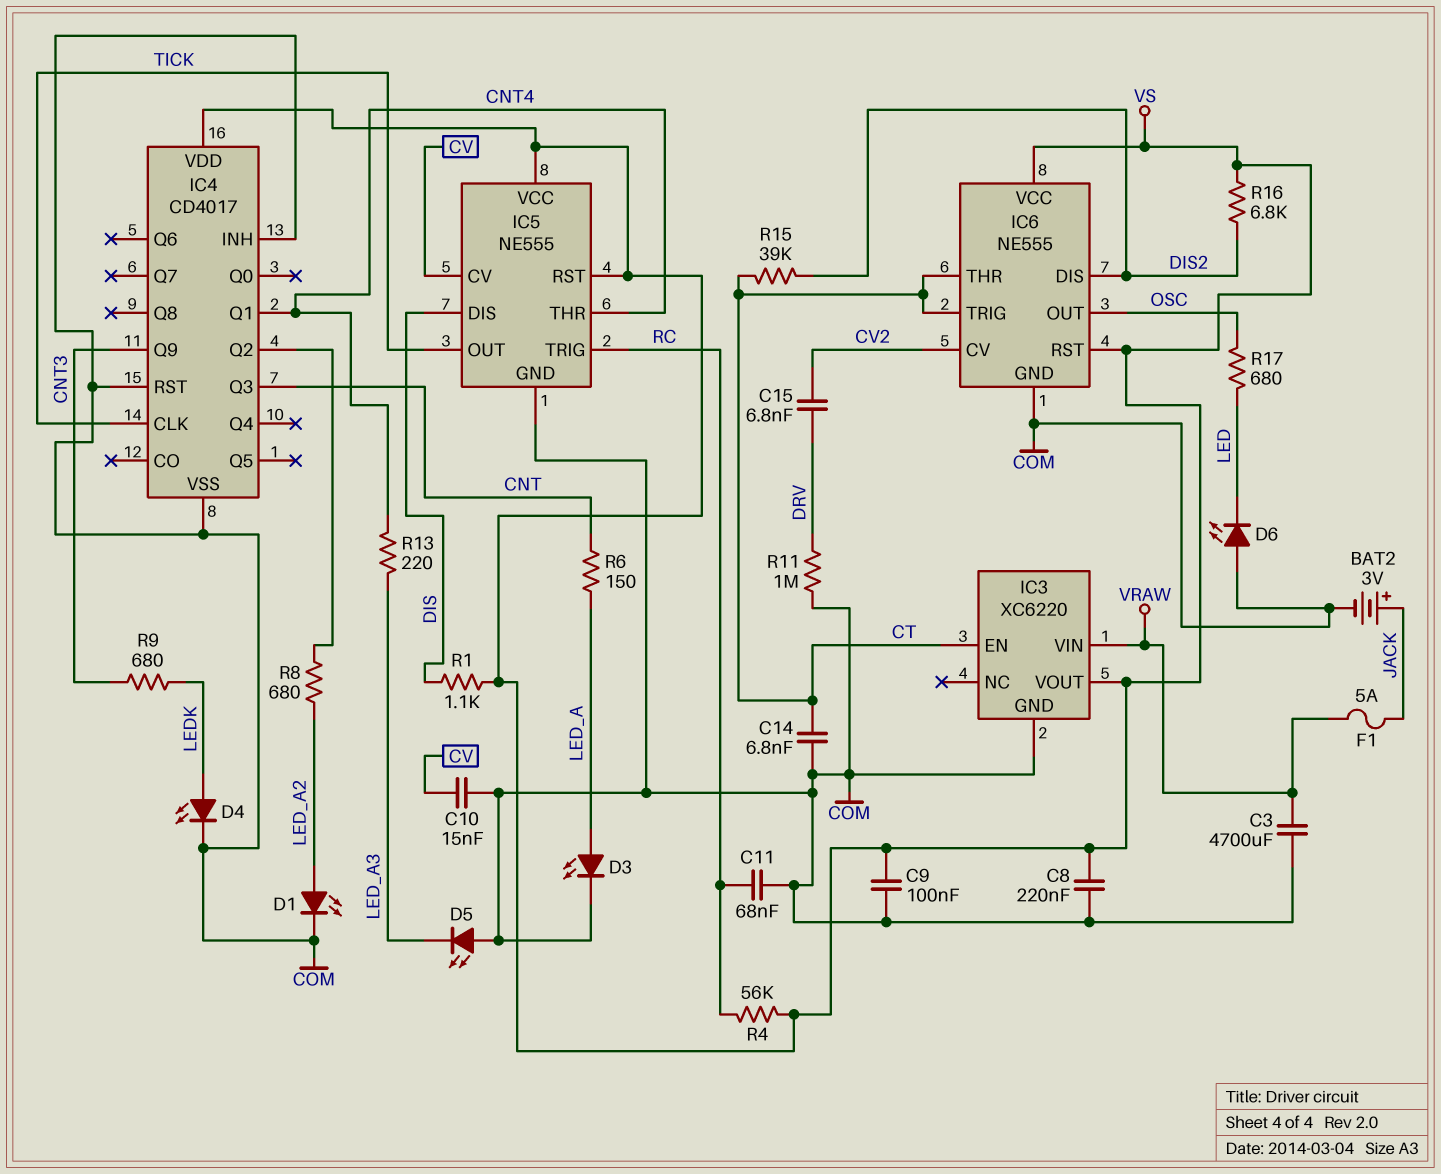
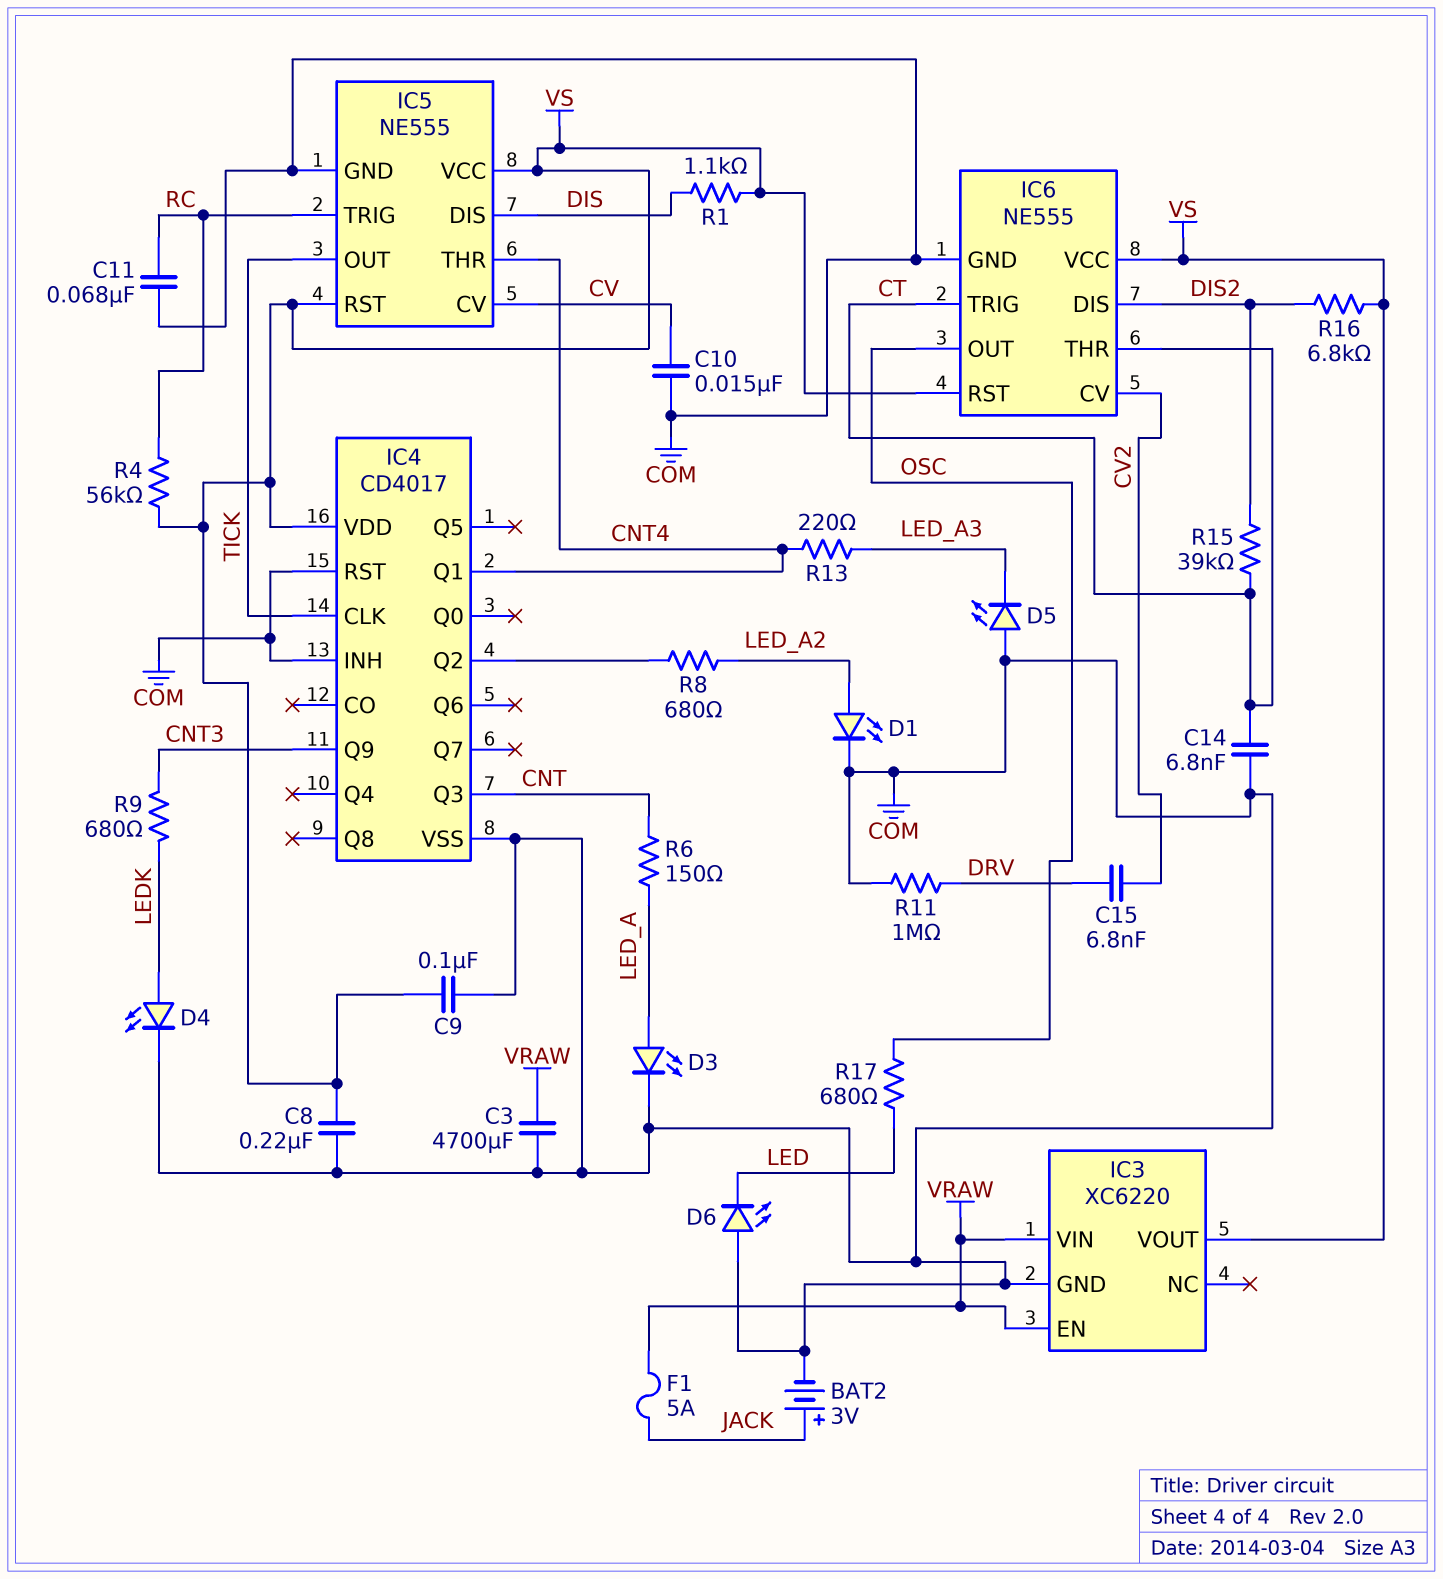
IC3 pin EN: CT -> VRAW

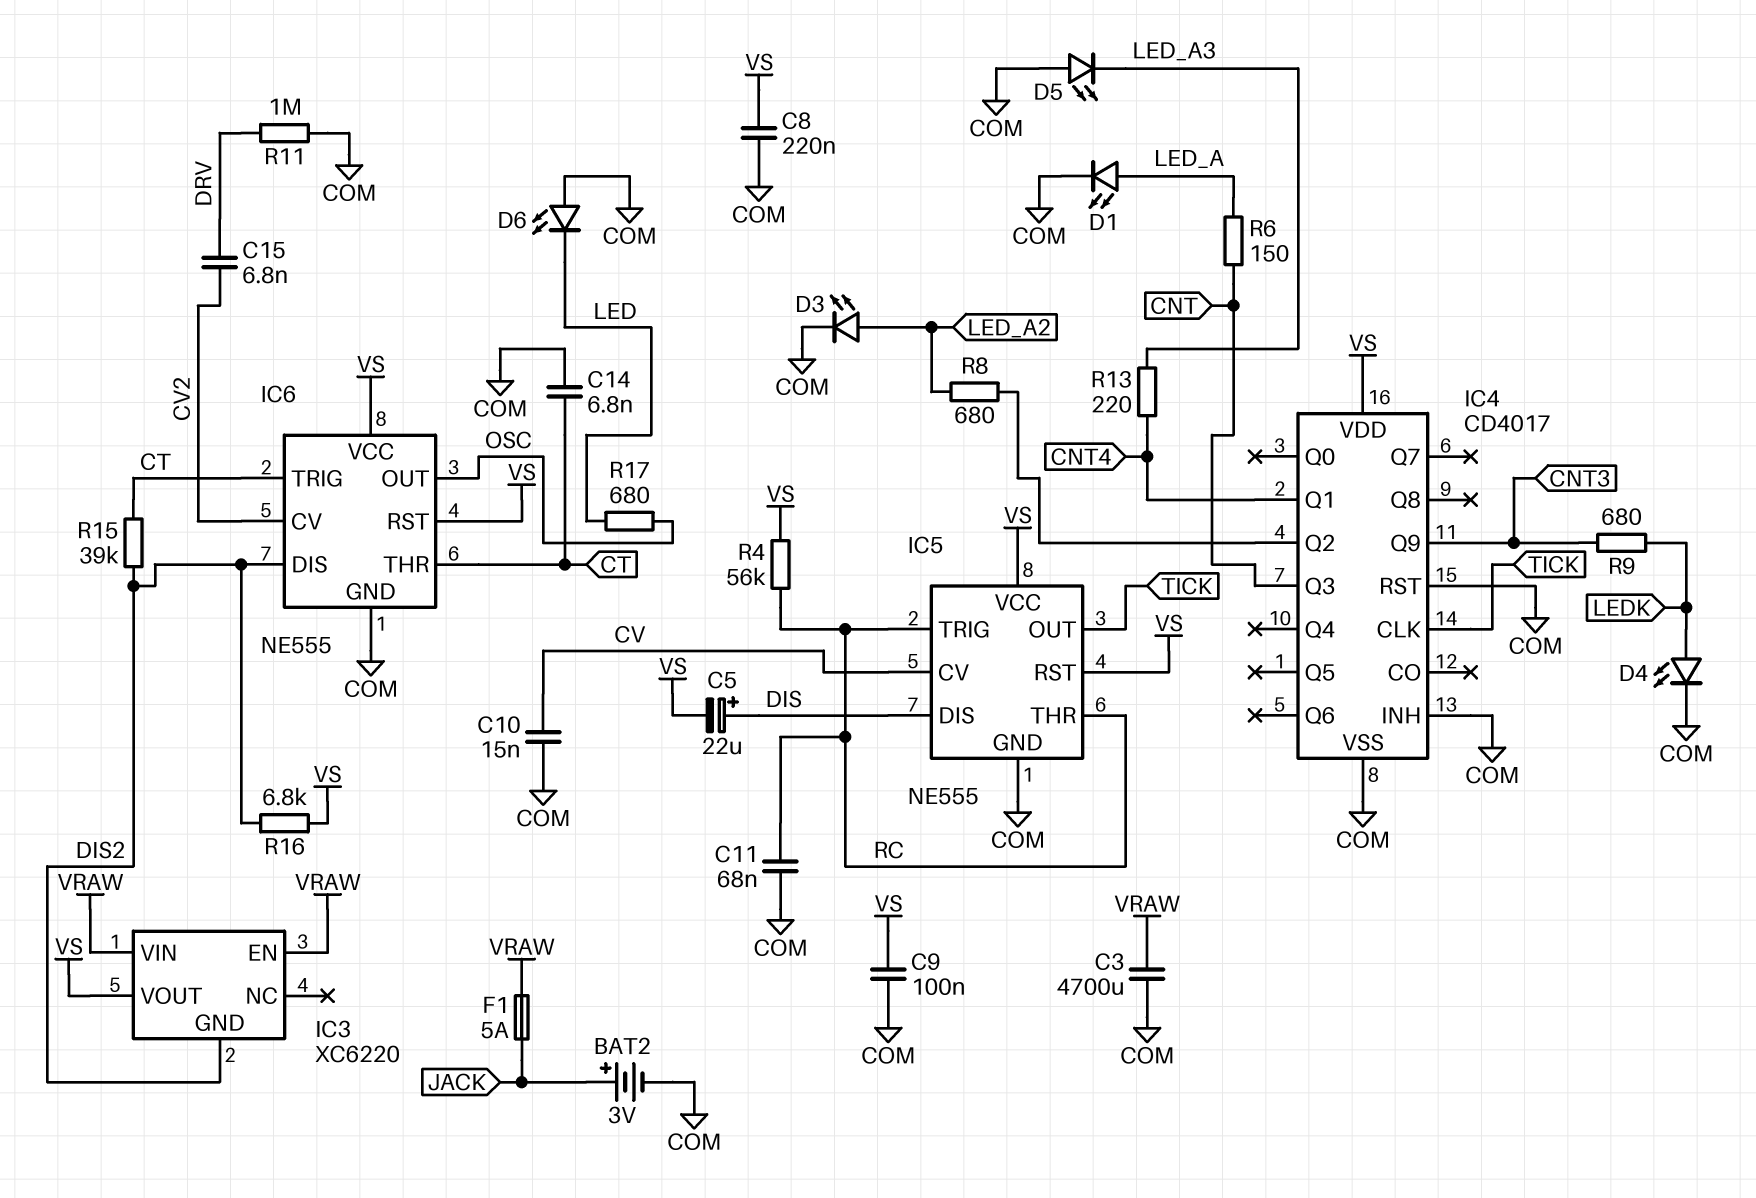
C5: none -> 22uF (plus DIS, minus VS)
D1: LED (A LED_A2, K COM) -> LED (A LED_A, K COM)
D3: LED (A LED_A, K COM) -> LED (A LED_A2, K COM)
IC3 pin GND: COM -> DIS2
IC5 pin THR: CNT4 -> RC
R1: 1.1k (DIS, VS) -> none

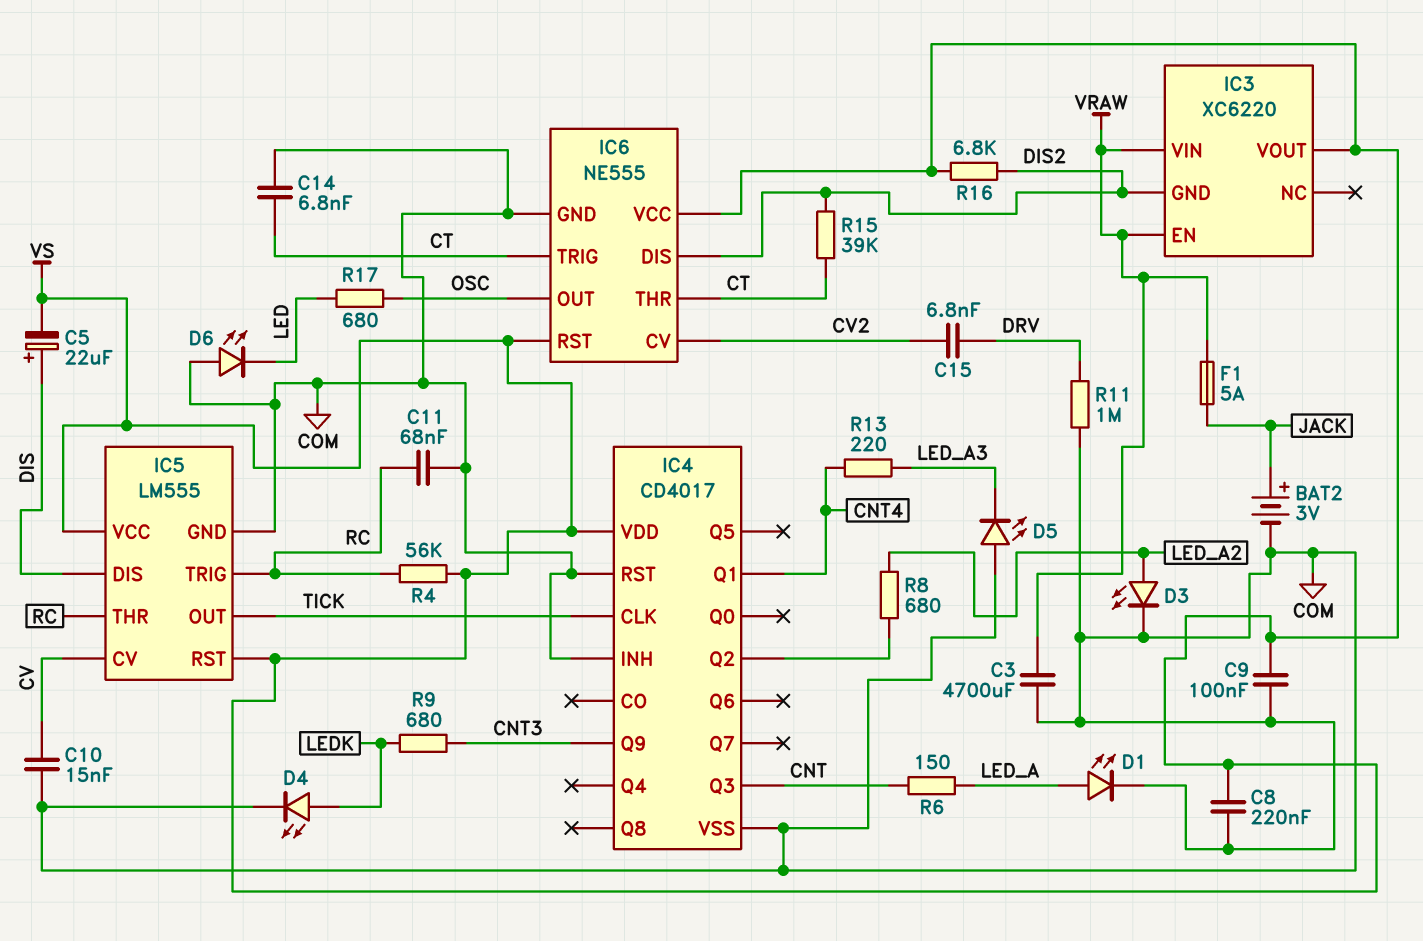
IC5: NE555 -> LM555

